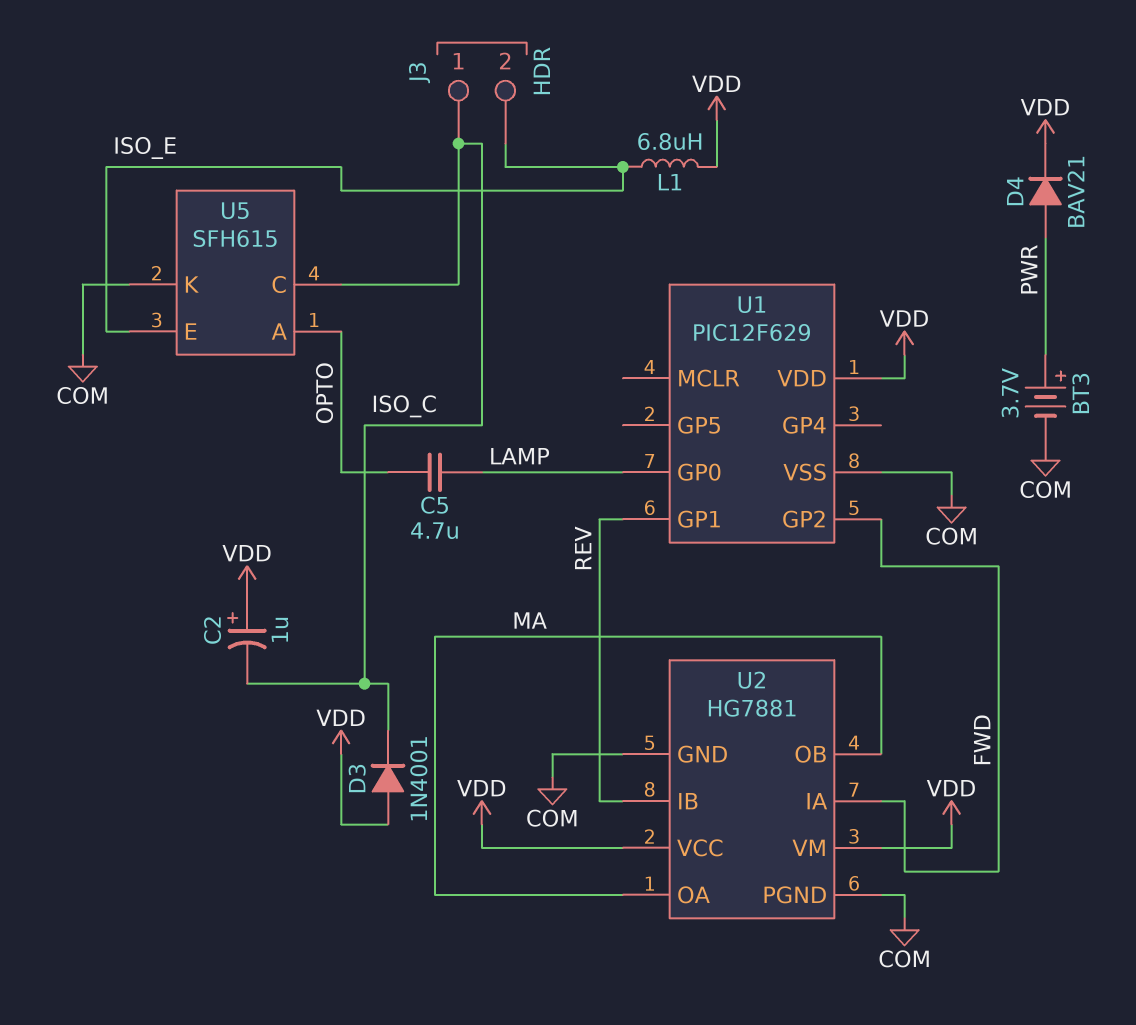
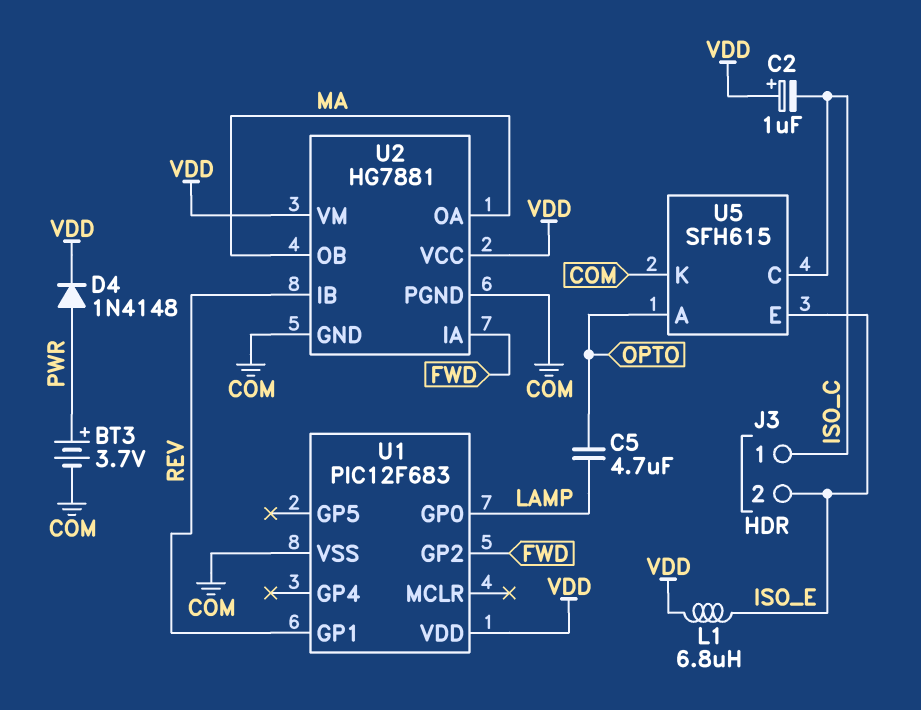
D3: diode 1N4001 (A VDD, K ISO_C) -> none
D4: diode BAV21 (A PWR, K VDD) -> diode 1N4148 (A PWR, K VDD)
U1: PIC12F629 -> PIC12F683

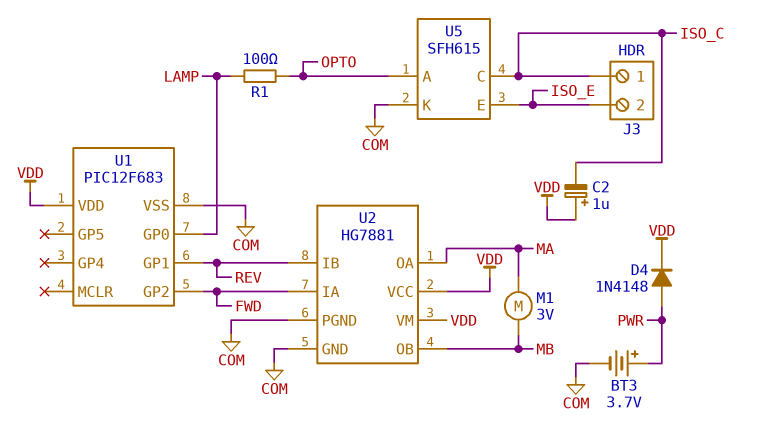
C5: 4.7uF (LAMP, OPTO) -> none
L1: 6.8uH (ISO_E, VDD) -> none
M1: none -> motor 3V (MA, MB)
R1: none -> 100 (LAMP, OPTO)
U2 pin OB: MA -> MB

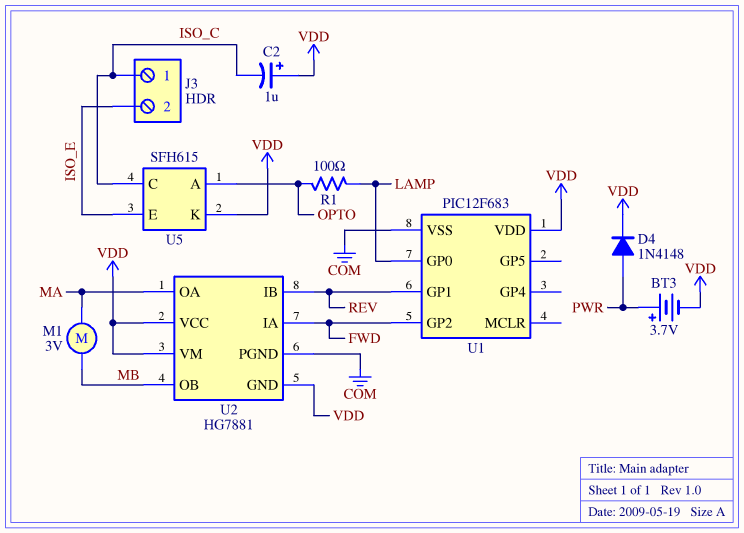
BT3: 3.7V (plus PWR, minus COM) -> 3.7V (plus PWR, minus VDD)
U2 pin GND: COM -> VDD
U5 pin K: COM -> VDD

